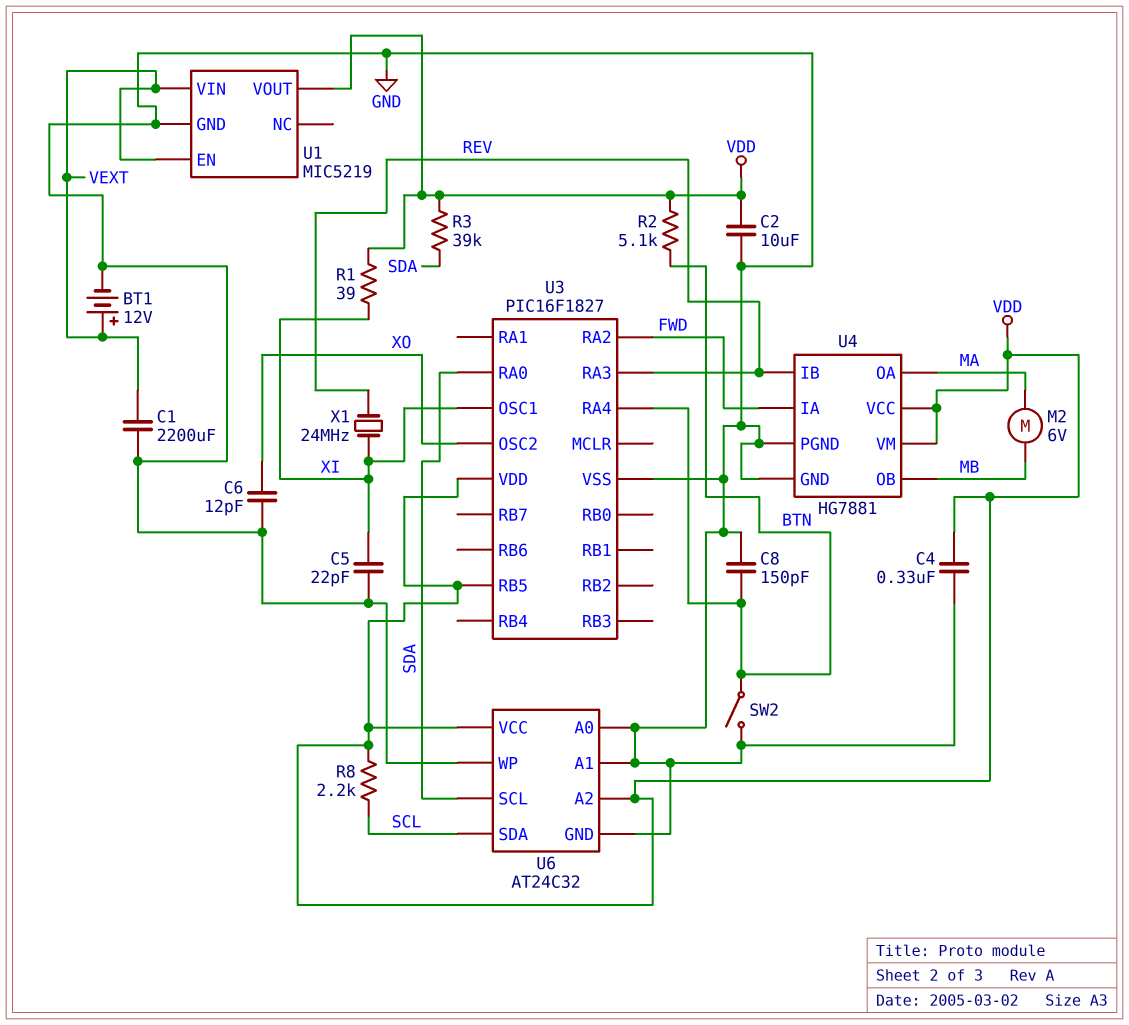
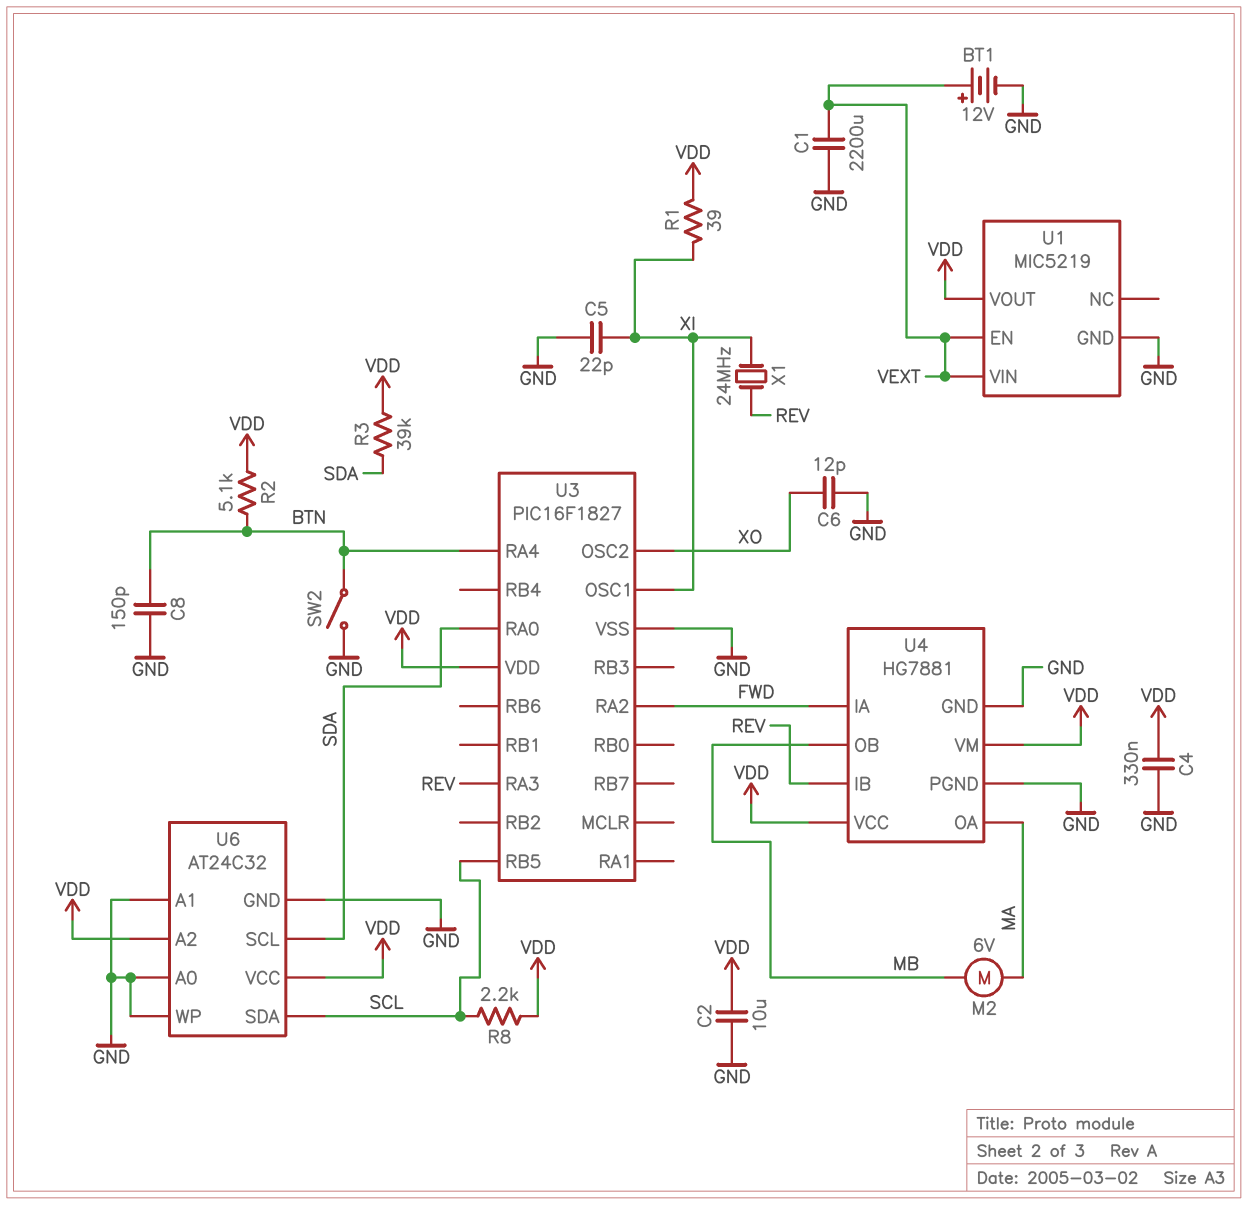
U3 pin RB5: VDD -> SCL

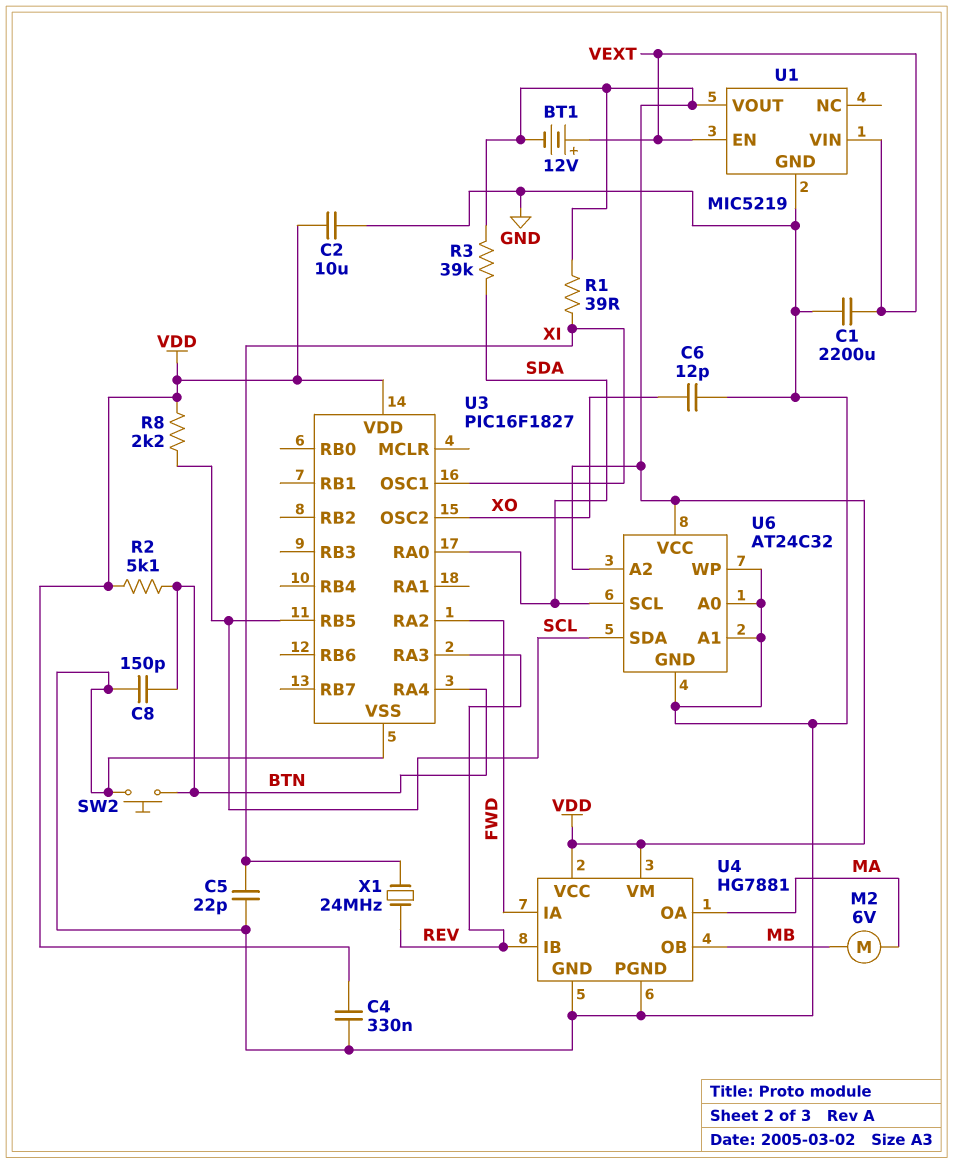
BT1: 12V (plus VEXT, minus GND) -> 12V (plus VEXT, minus VDD)
SW2: switch (BTN, GND) -> button (BTN, GND)

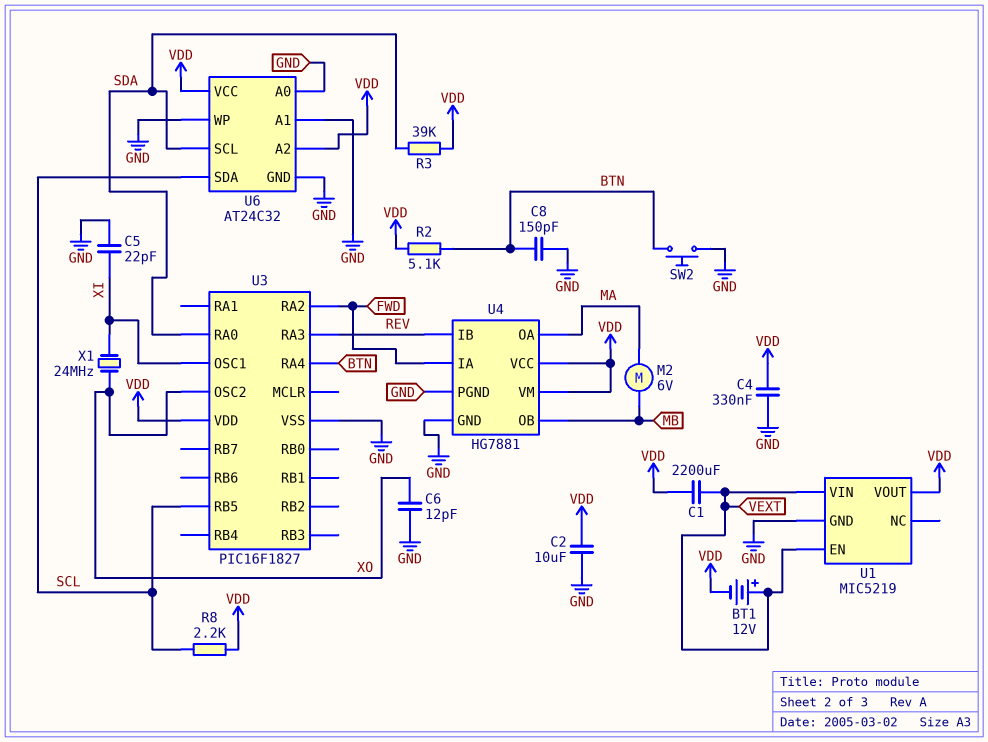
C1: 2200uF (GND, VEXT) -> 2200uF (VDD, VEXT)
R1: 39 (VDD, XI) -> none
X1: 24MHz (REV, XI) -> 24MHz (XI, XO)

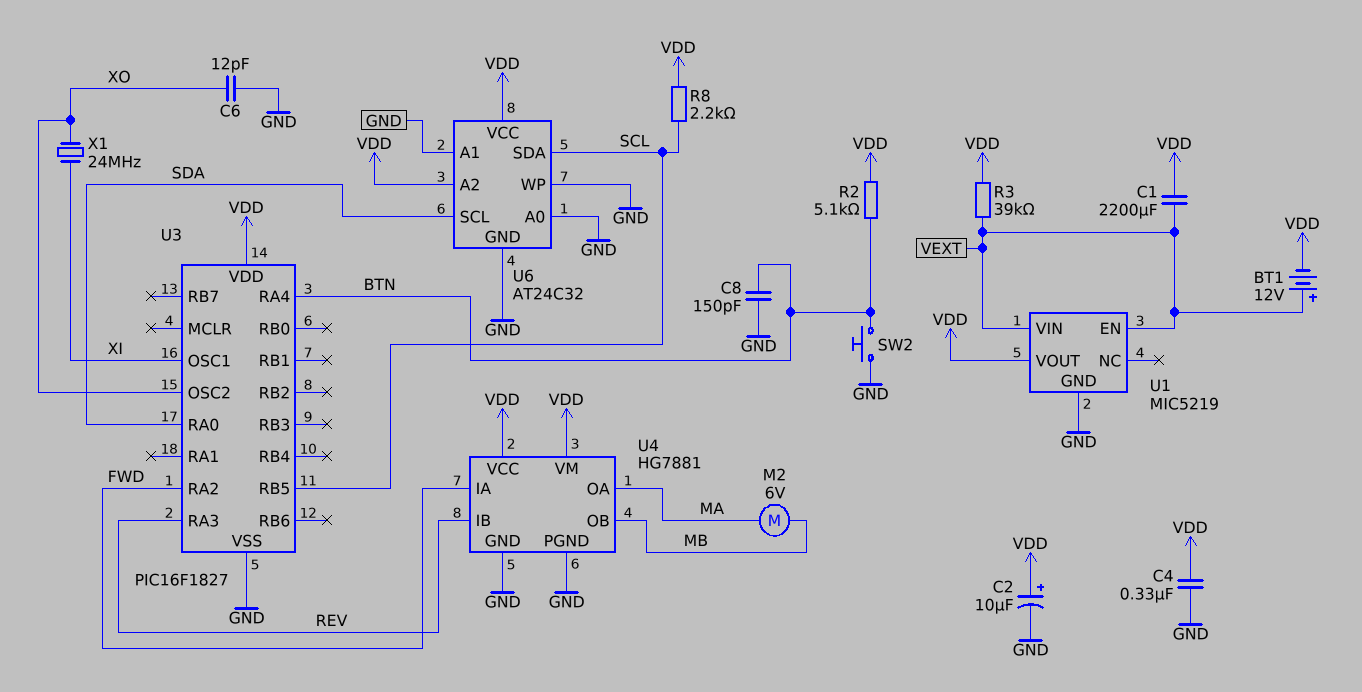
C2: 10uF (GND, VDD) -> 10uF (plus VDD, minus GND)
C5: 22pF (GND, XI) -> none
R3: 39k (SDA, VDD) -> 39k (VDD, VEXT)

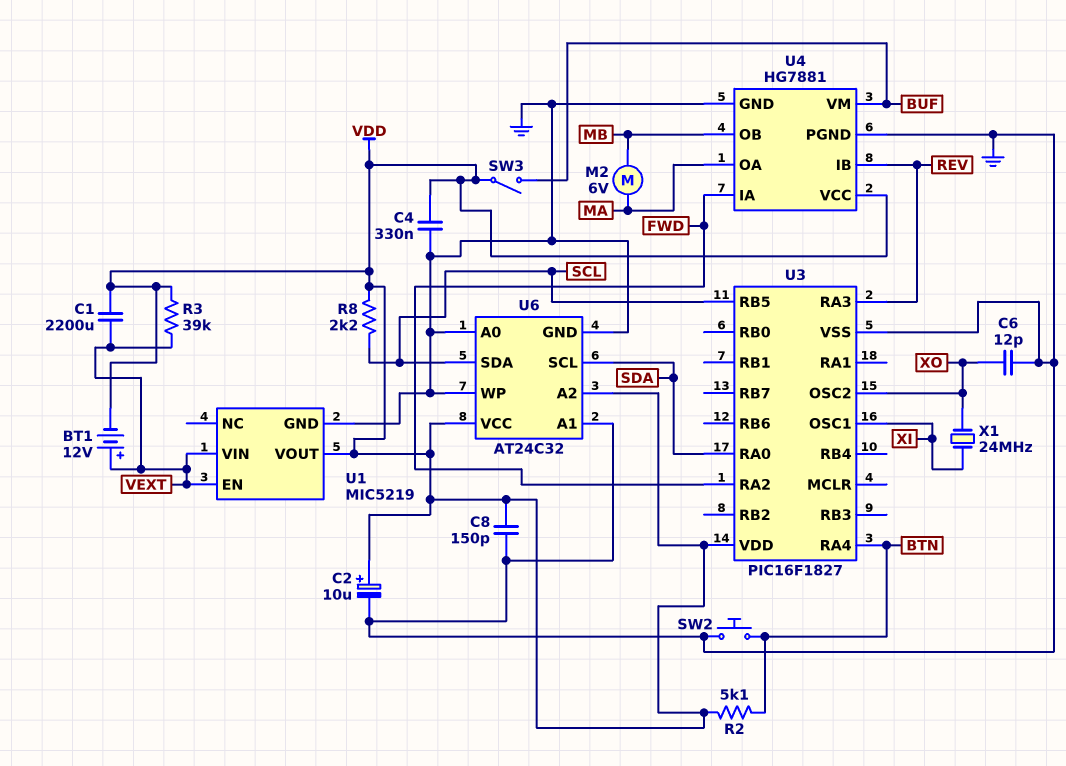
C8: 150pF (BTN, GND) -> 150pF (GND, VDD)
SW3: none -> switch (BUF, VDD)
U4 pin VM: VDD -> BUF

